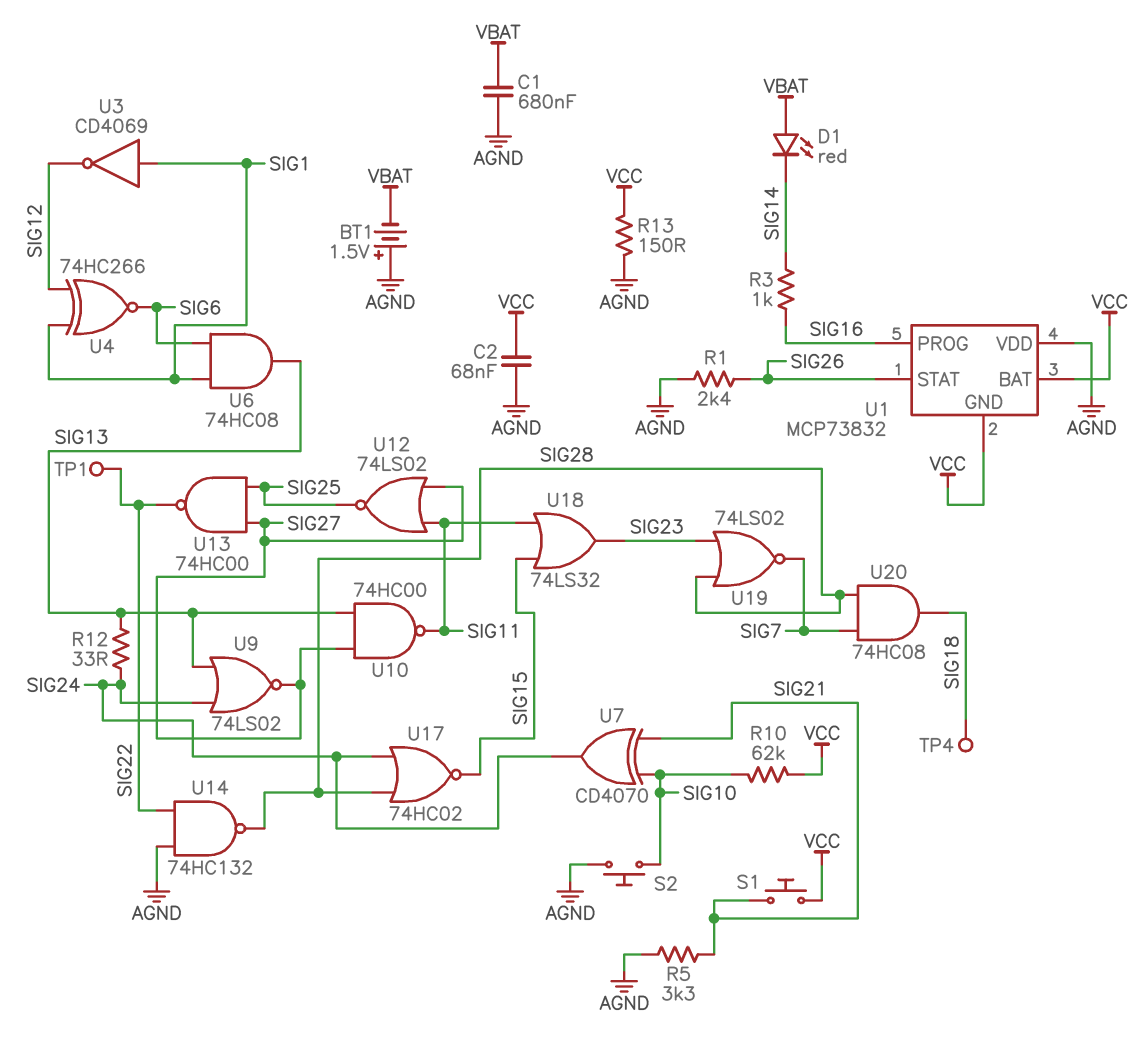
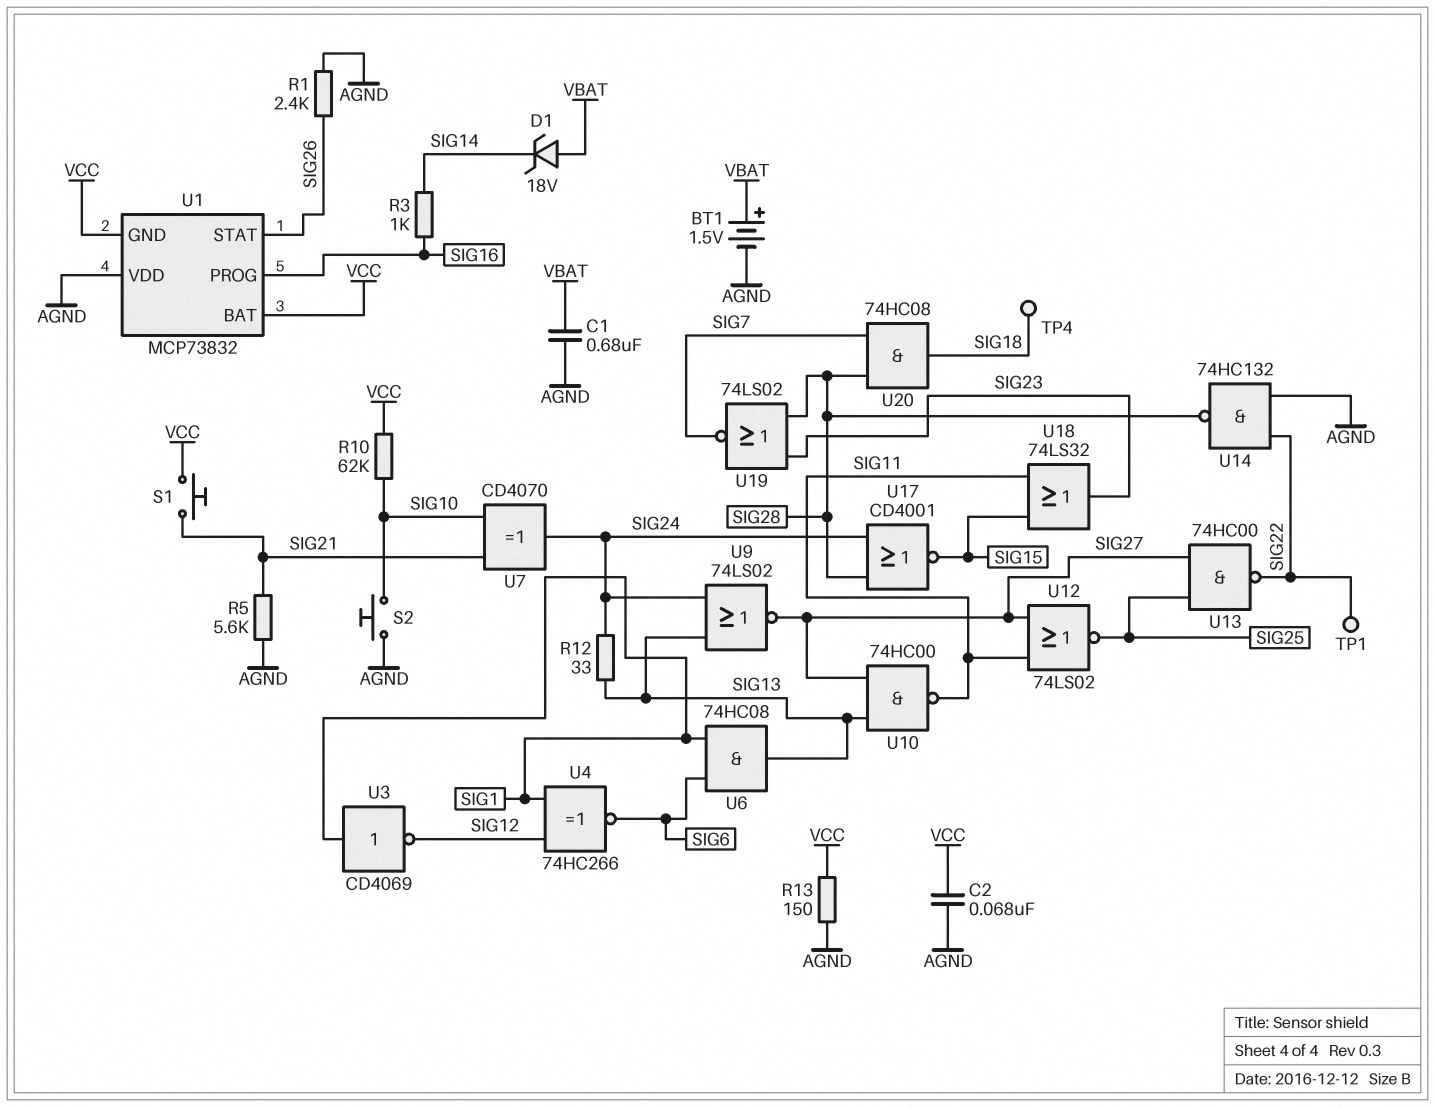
BT1: 1.5V (plus AGND, minus VBAT) -> 1.5V (plus VBAT, minus AGND)
D1: LED red (A VBAT, K SIG14) -> zener 18V (A VBAT, K SIG14)
R5: 3.3k (AGND, SIG21) -> 5.6k (AGND, SIG21)
U17: NOR 74HC02 (in SIG24, in SIG28, out SIG15) -> NOR CD4001 (in SIG24, in SIG28, out SIG15)

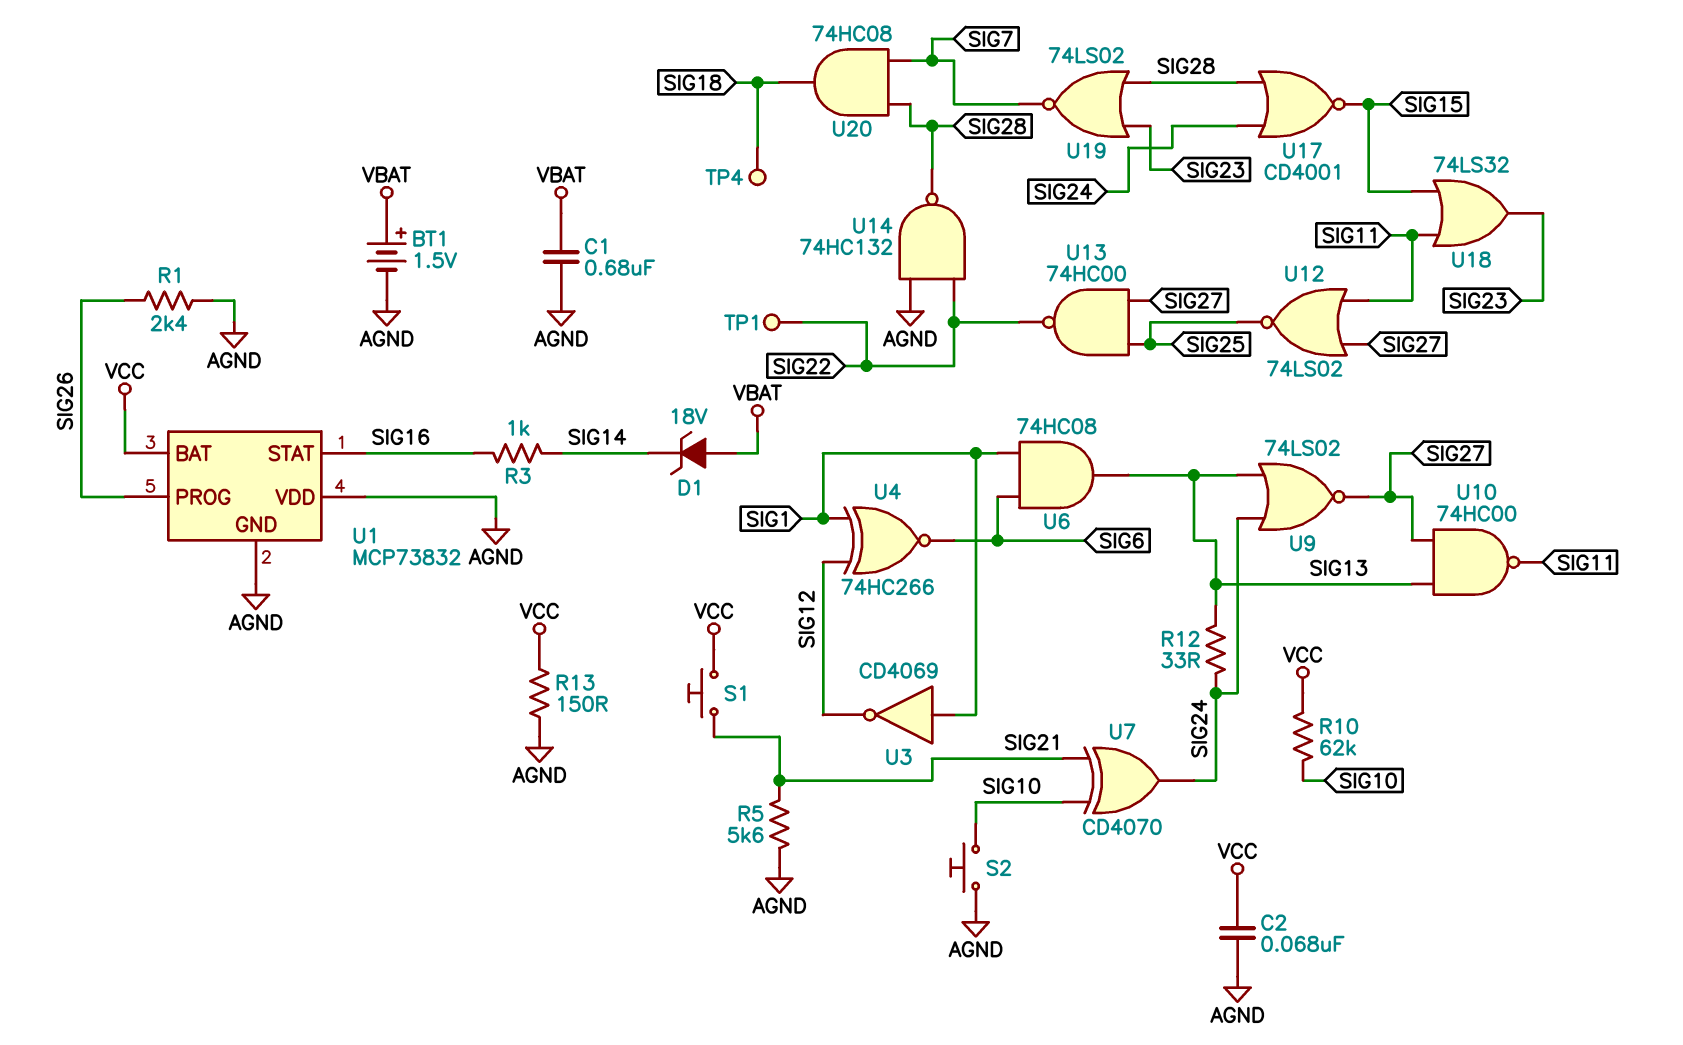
U1 pin GND: VCC -> AGND
U1 pin PROG: SIG16 -> SIG26
U1 pin STAT: SIG26 -> SIG16

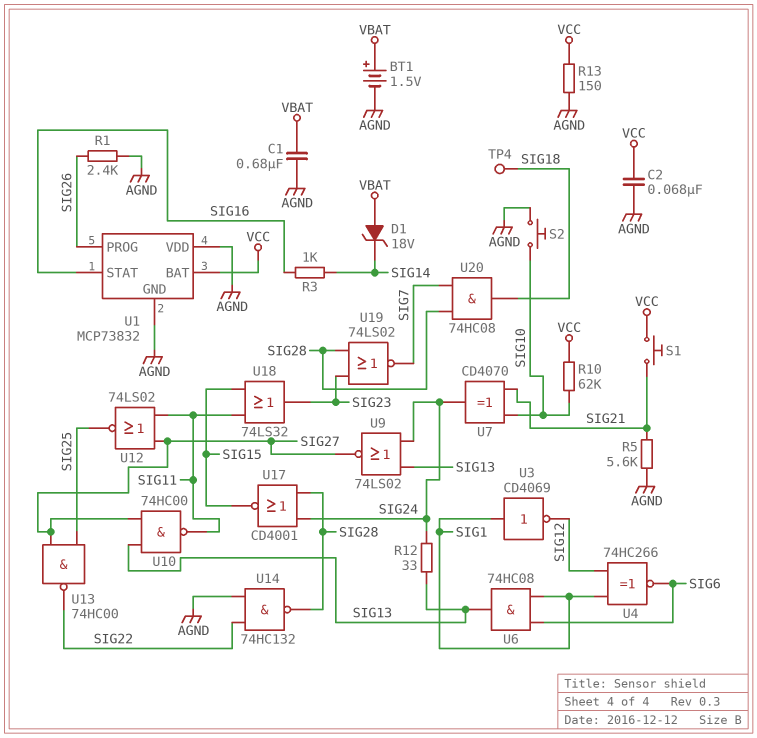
TP1: test point (SIG22) -> none

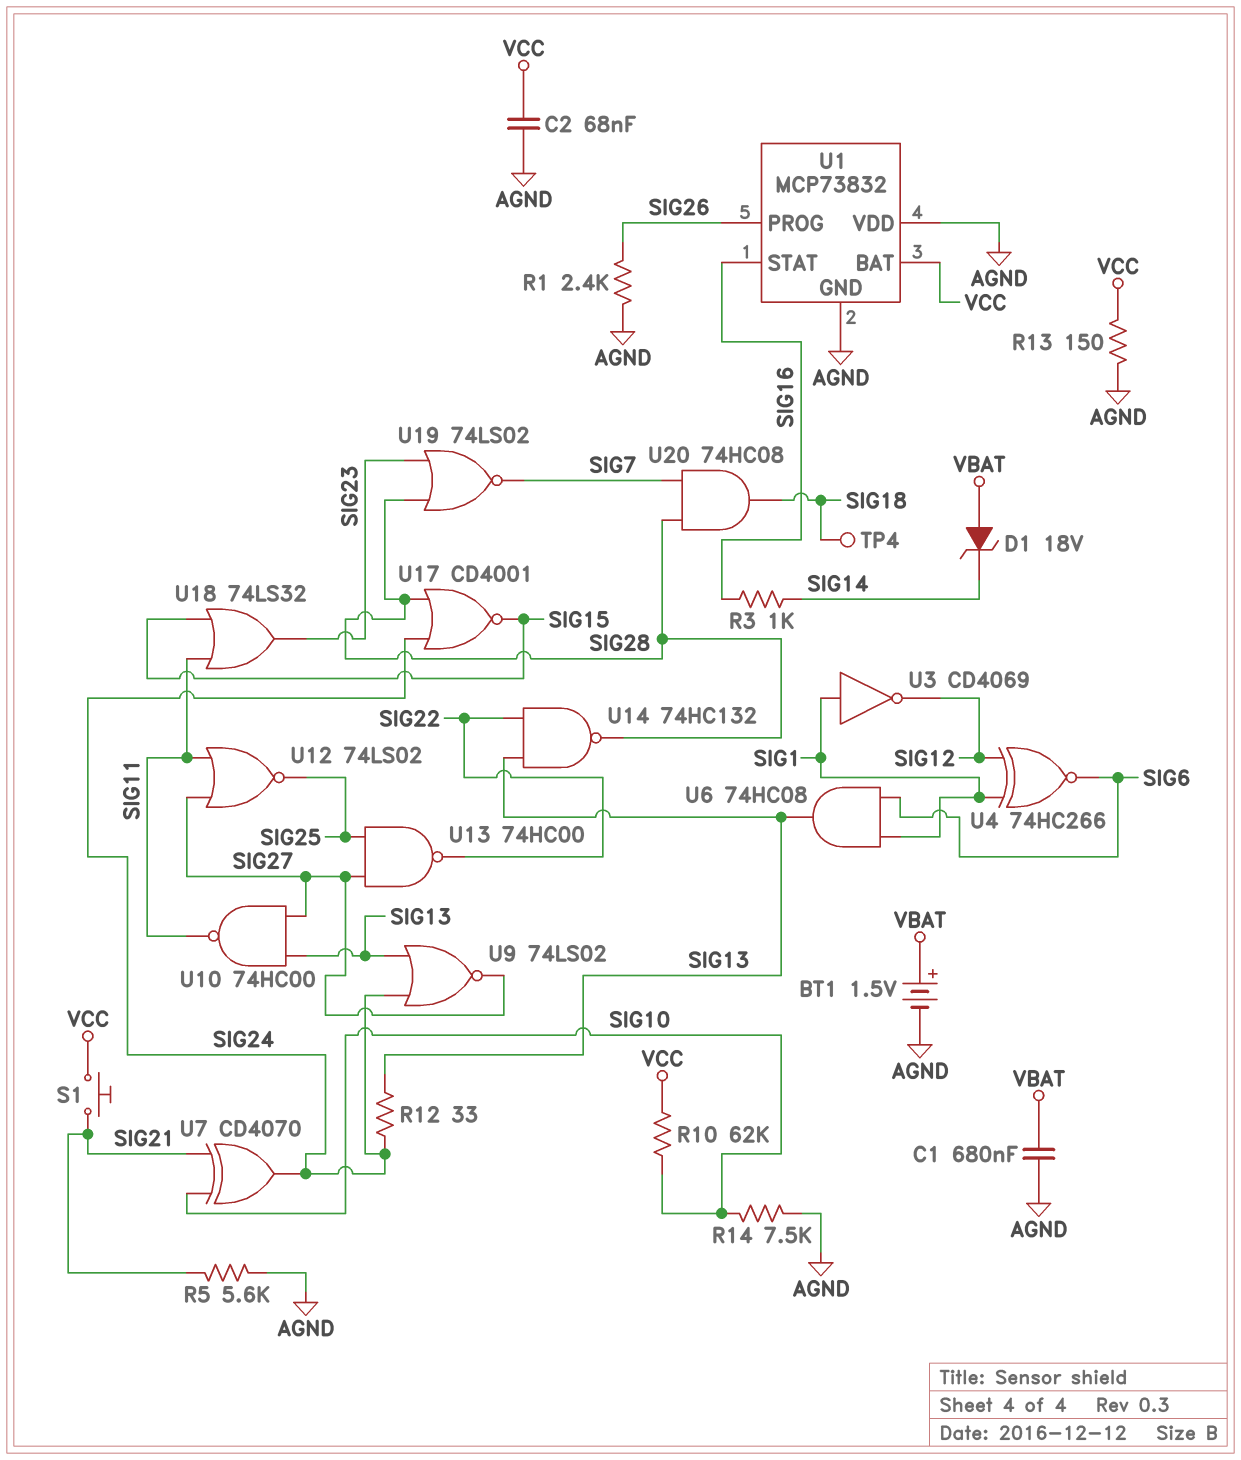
R14: none -> 7.5k (AGND, SIG10)
S2: button (AGND, SIG10) -> none
U14: NAND 74HC132 (in AGND, in SIG22, out SIG28) -> NAND 74HC132 (in SIG13, in SIG22, out SIG28)

